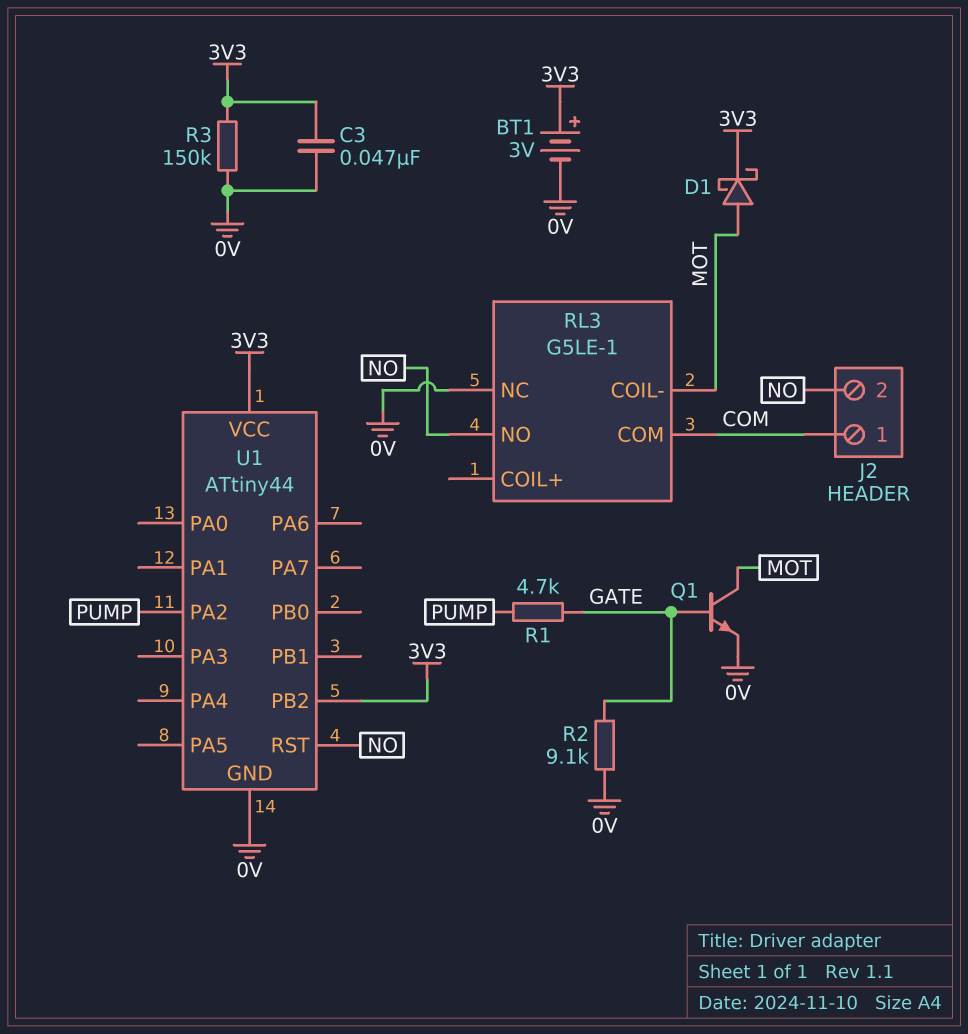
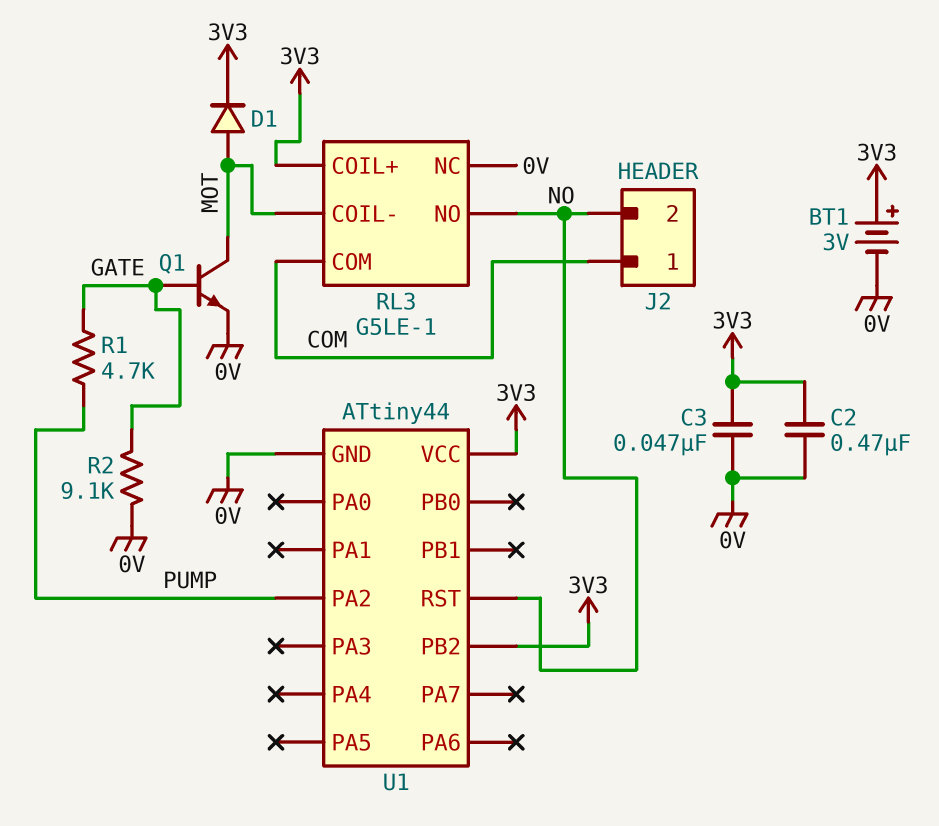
C2: none -> 470nF (0V, 3V3)
D1: schottky (A MOT, K 3V3) -> diode (A MOT, K 3V3)
R3: 150k (0V, 3V3) -> none
RL3 pin COIL+: none -> 3V3

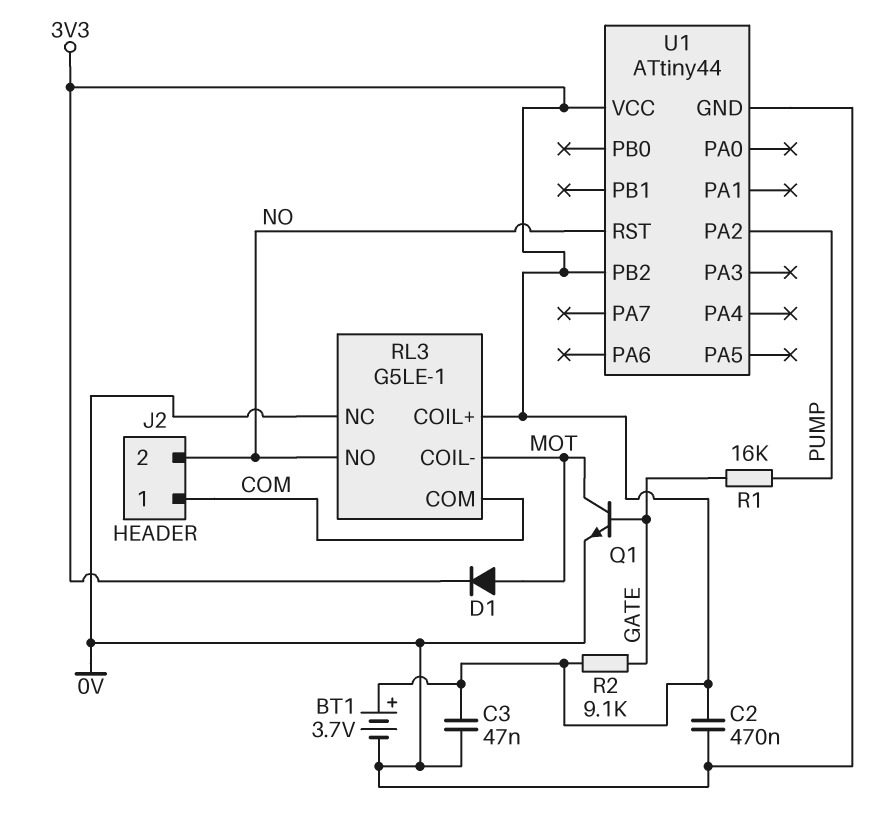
BT1: 3V (plus 3V3, minus 0V) -> 3.7V (plus 3V3, minus 0V)
R1: 4.7k (GATE, PUMP) -> 16k (GATE, PUMP)
R2: 9.1k (0V, GATE) -> 9.1k (3V3, GATE)

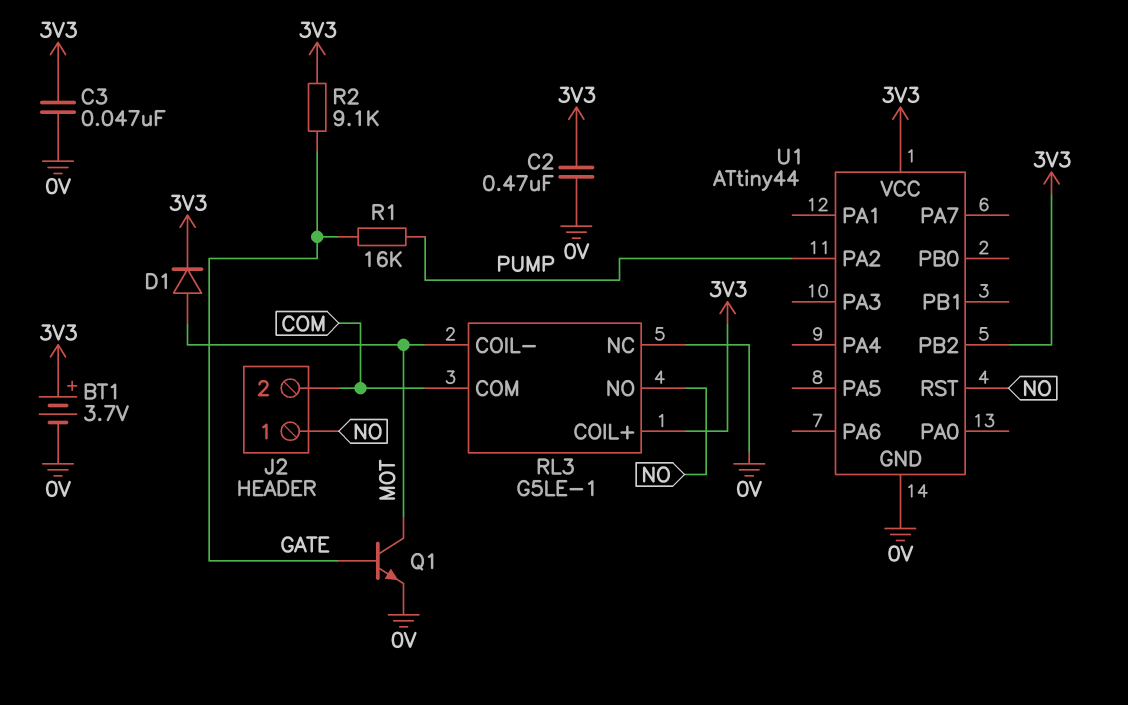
J2 pin 1: COM -> NO
J2 pin 2: NO -> COM

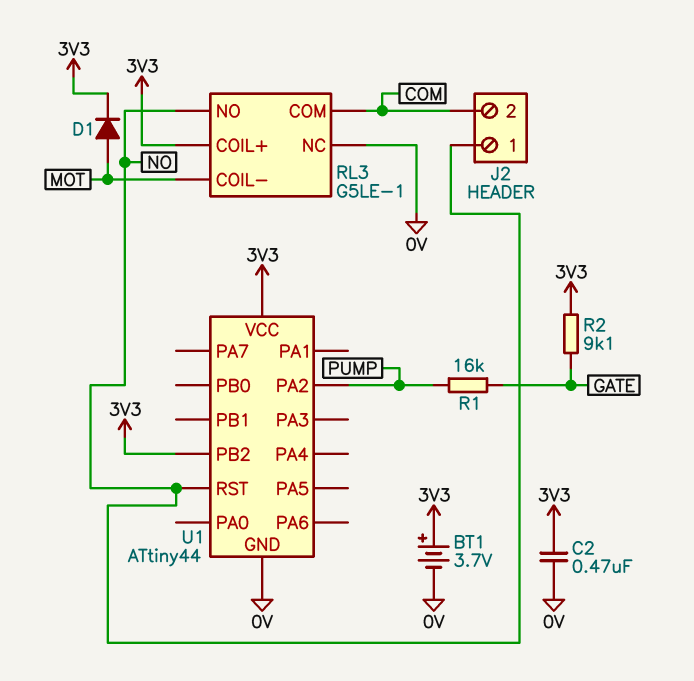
C3: 47nF (0V, 3V3) -> none
Q1: NPN (B GATE, C MOT, E 0V) -> none

